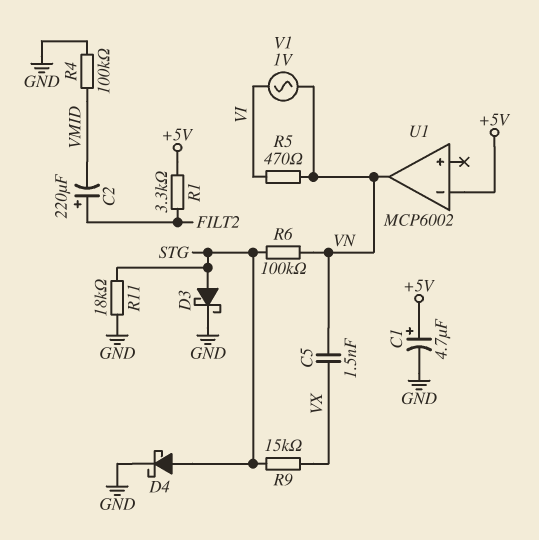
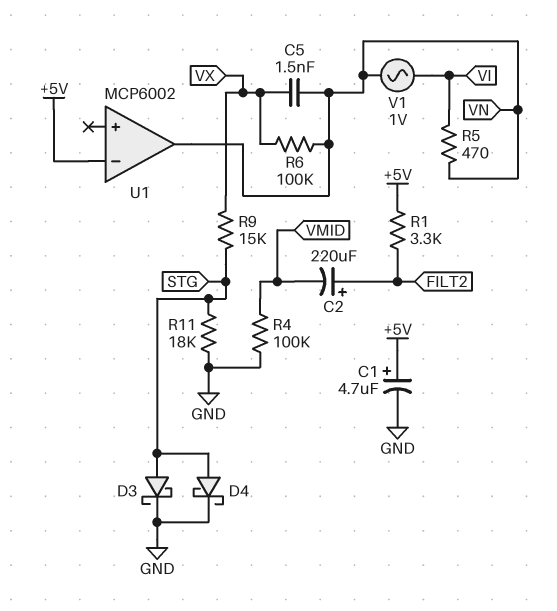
R6: 100k (STG, VN) -> 100k (VN, VX)

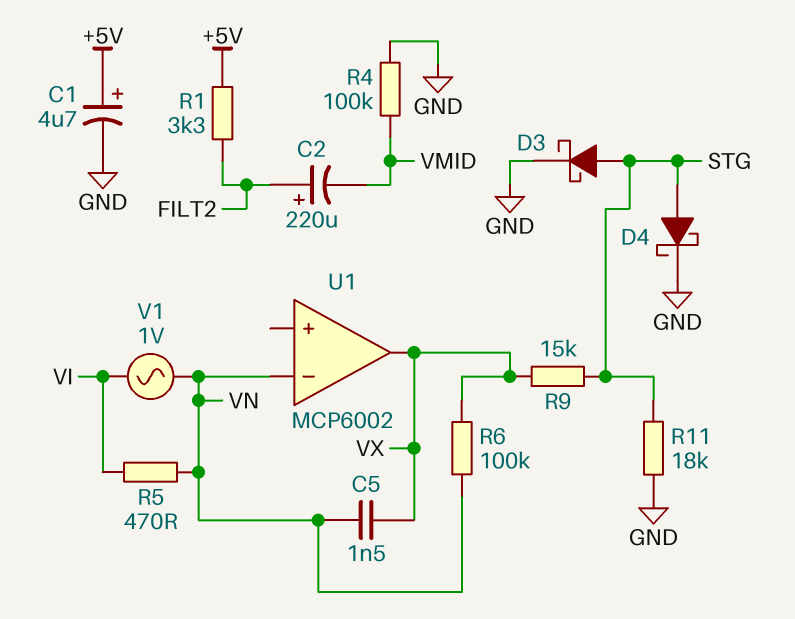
U1 pin in-: +5V -> VN
U1 pin out: VN -> VX

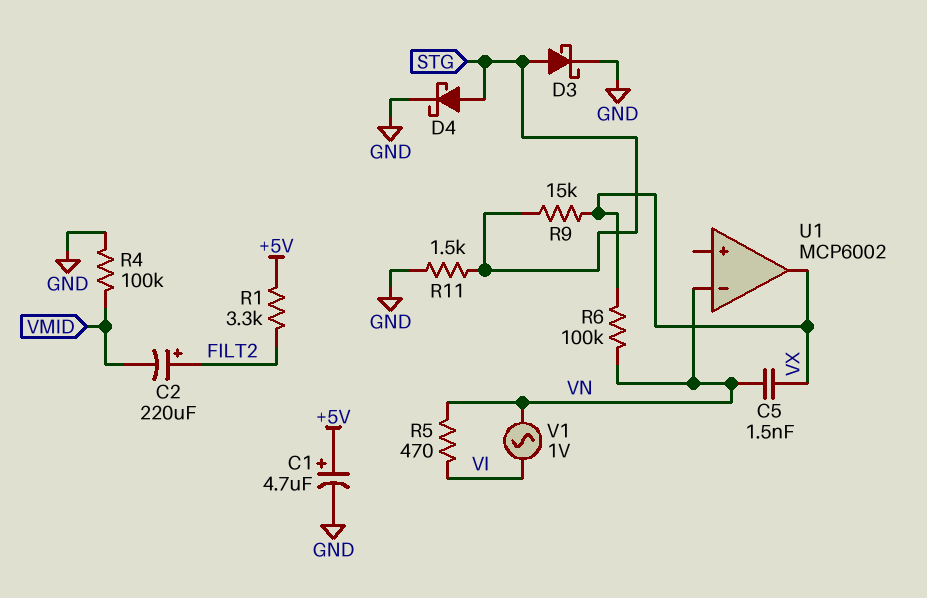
R11: 18k (GND, STG) -> 1.5k (GND, STG)

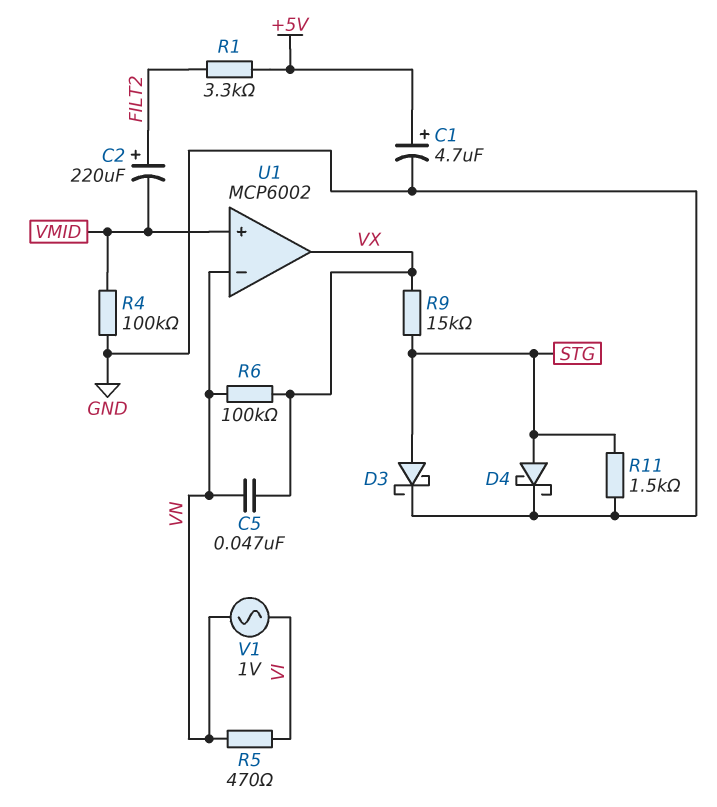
C5: 1.5nF (VN, VX) -> 47nF (VN, VX)
U1 pin in+: none -> VMID

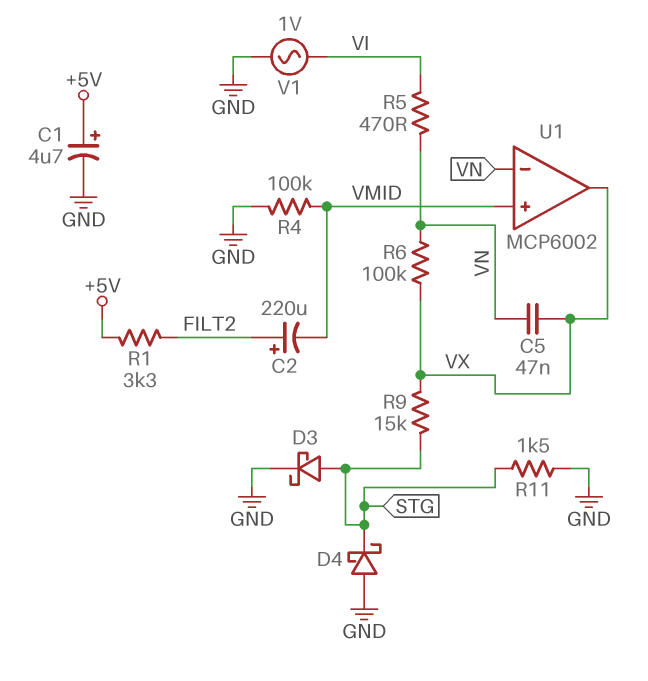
D4: schottky (A STG, K GND) -> schottky (A GND, K STG)
V1: AC 1V (VI, VN) -> AC 1V (GND, VI)

